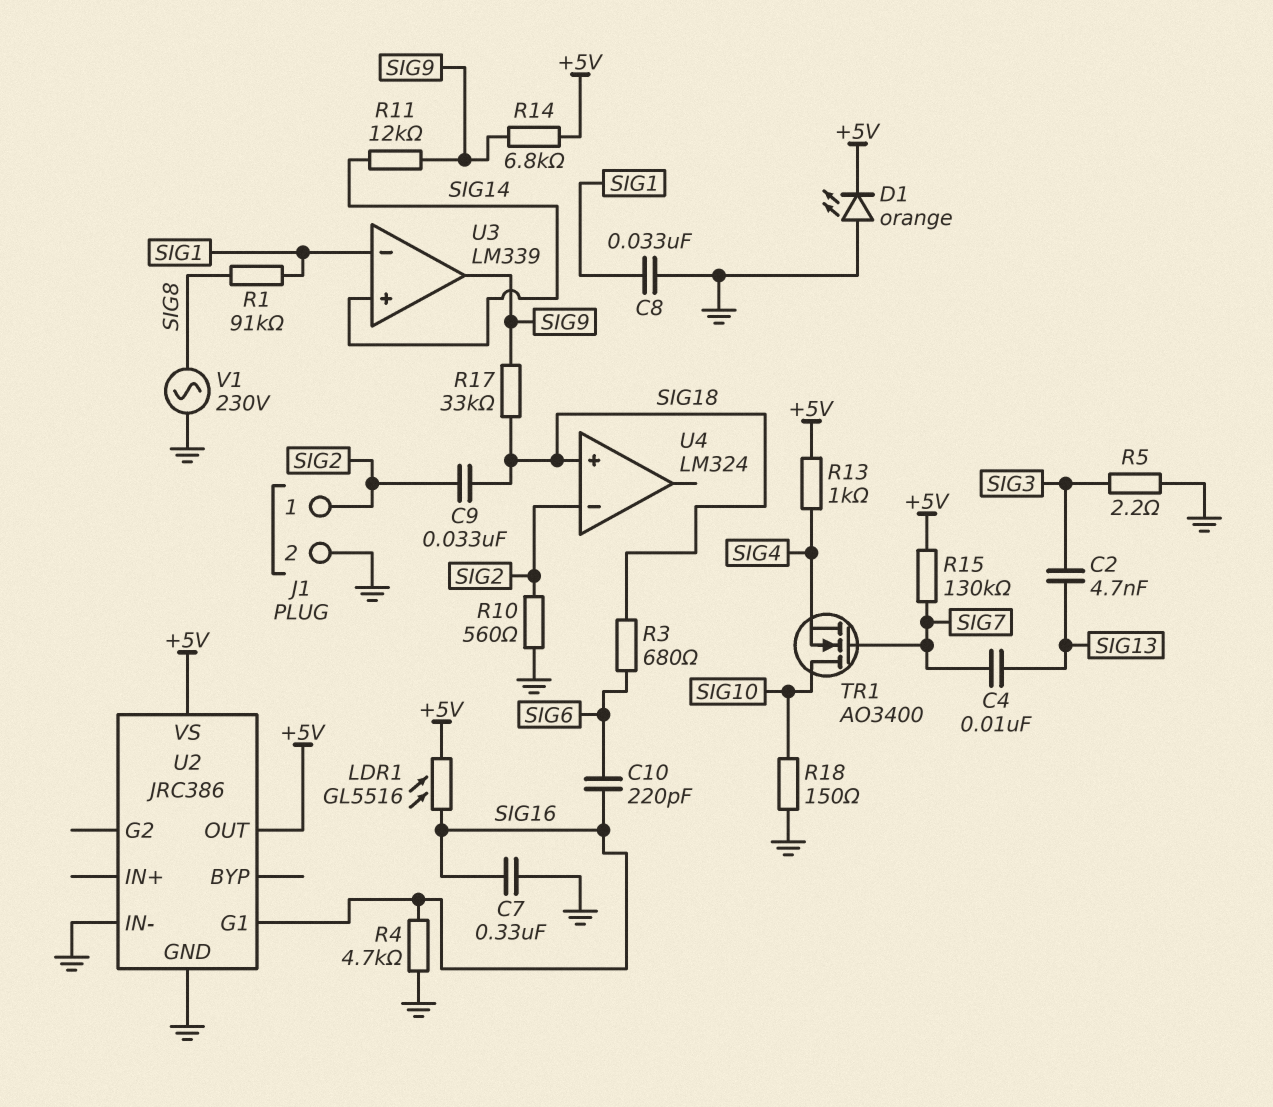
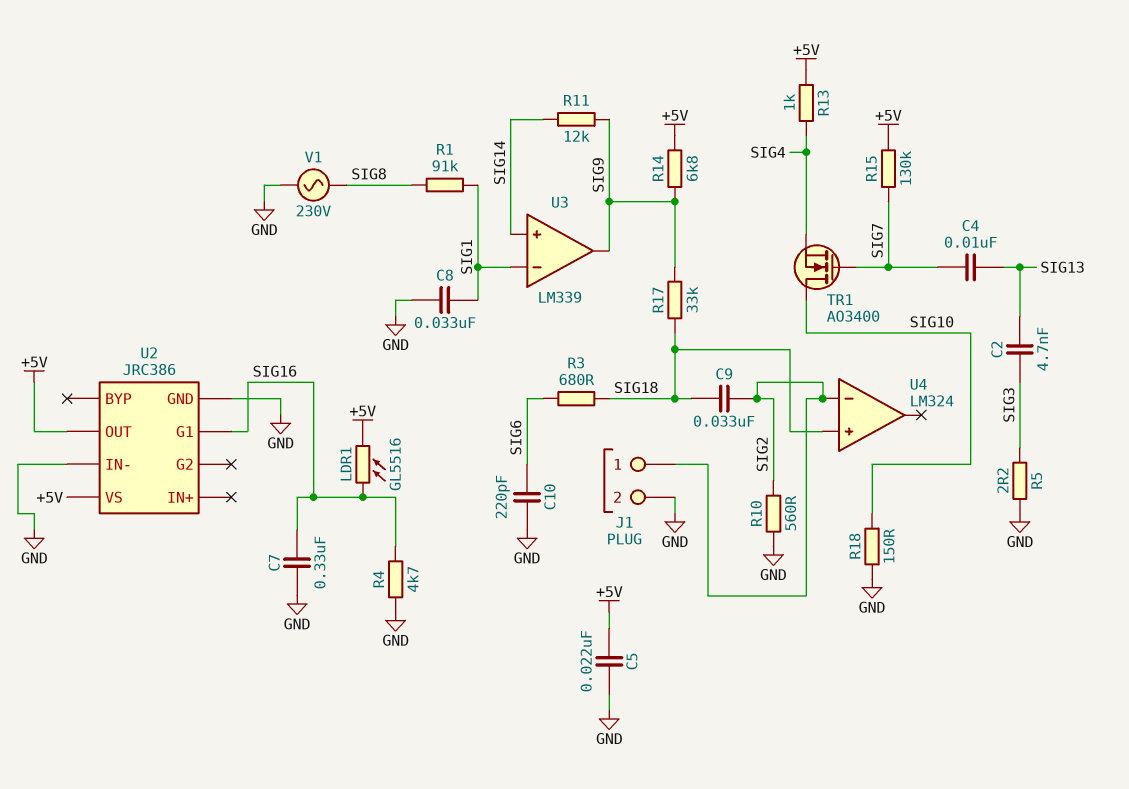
C5: none -> 22nF (+5V, GND)
C10: 220pF (SIG6, SIG16) -> 220pF (GND, SIG6)
D1: LED orange (A GND, K +5V) -> none

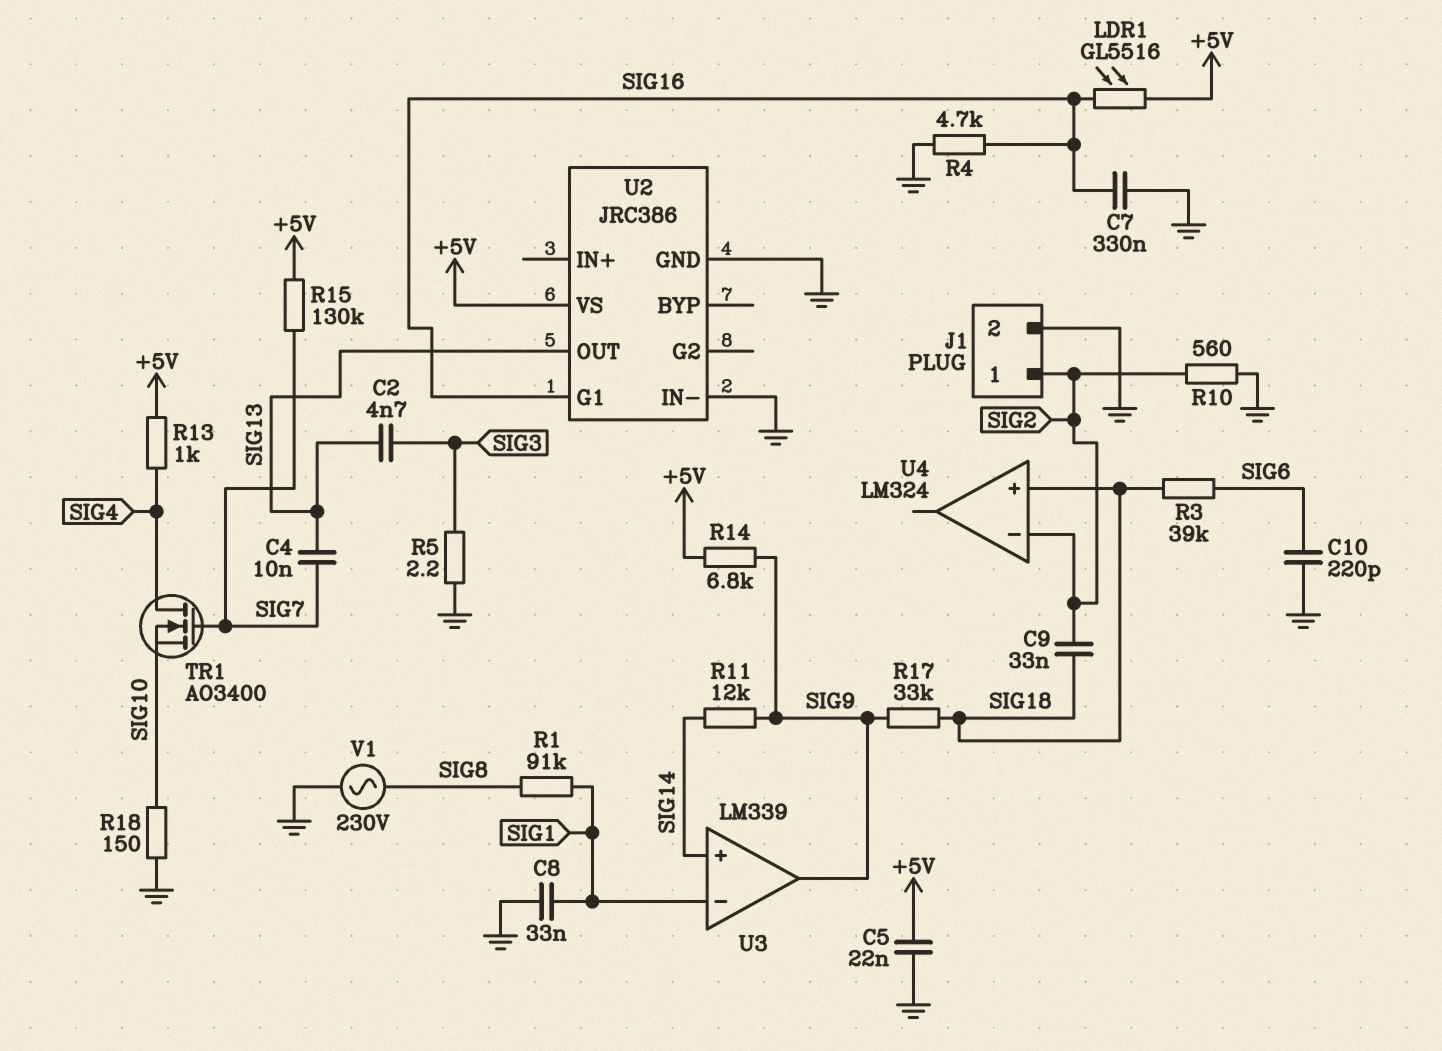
R3: 680 (SIG6, SIG18) -> 39k (SIG6, SIG18)
TR1: NMOS AO3400 (G SIG7, D SIG10, S SIG4) -> NMOS AO3400 (G SIG7, D SIG4, S SIG10)
U2 pin OUT: +5V -> SIG13

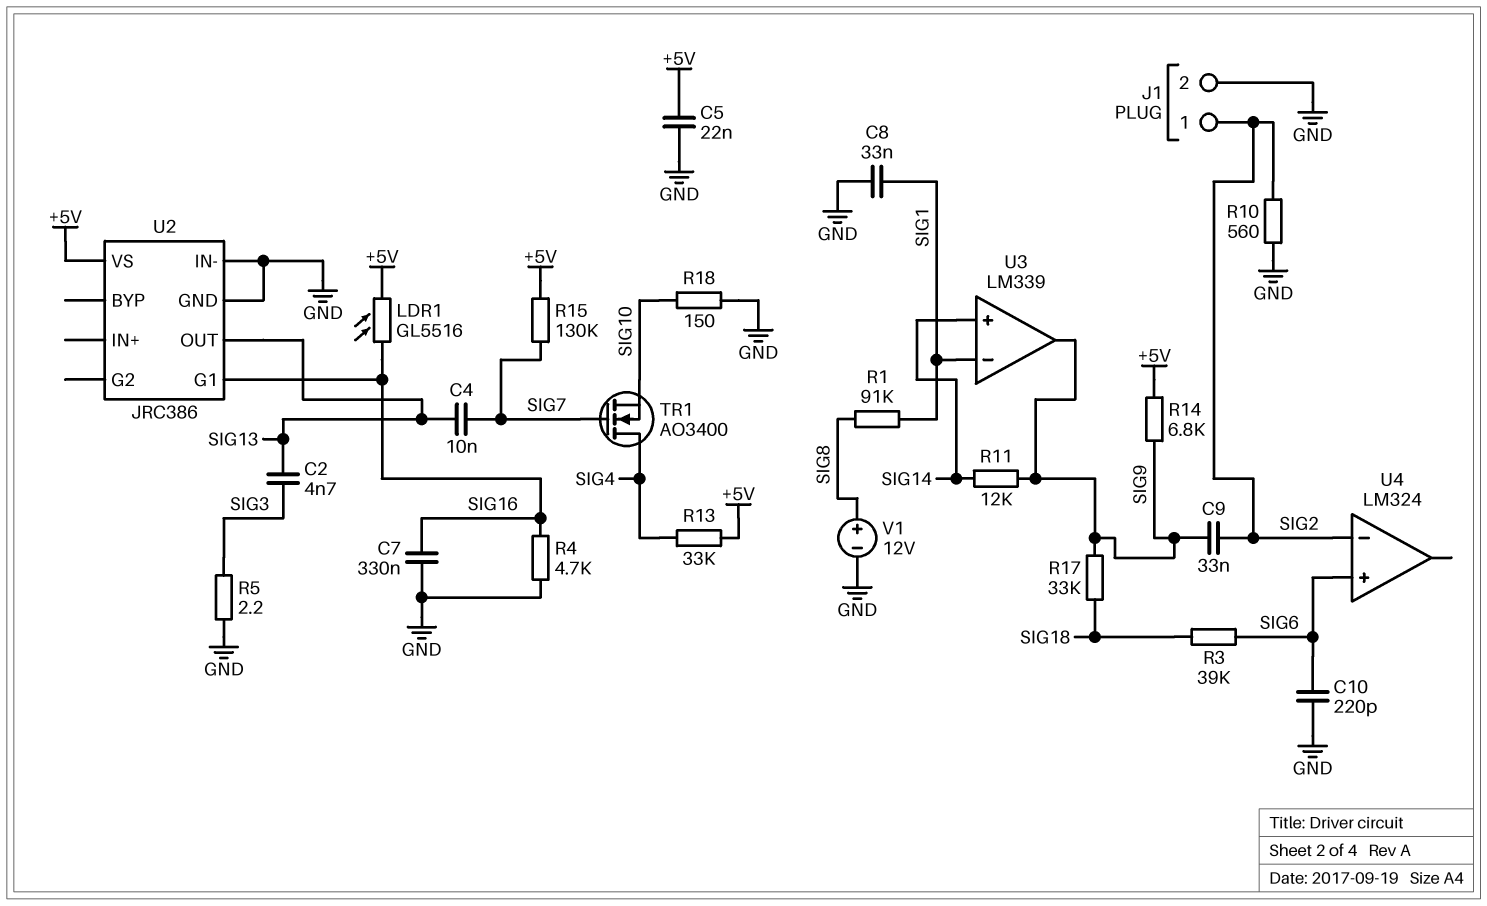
C9: 33nF (SIG2, SIG18) -> 33nF (SIG2, SIG9)
R13: 1k (+5V, SIG4) -> 33k (+5V, SIG4)
U4 pin in+: SIG18 -> SIG6
V1: AC 230V (GND, SIG8) -> 12V (plus SIG8, minus GND)

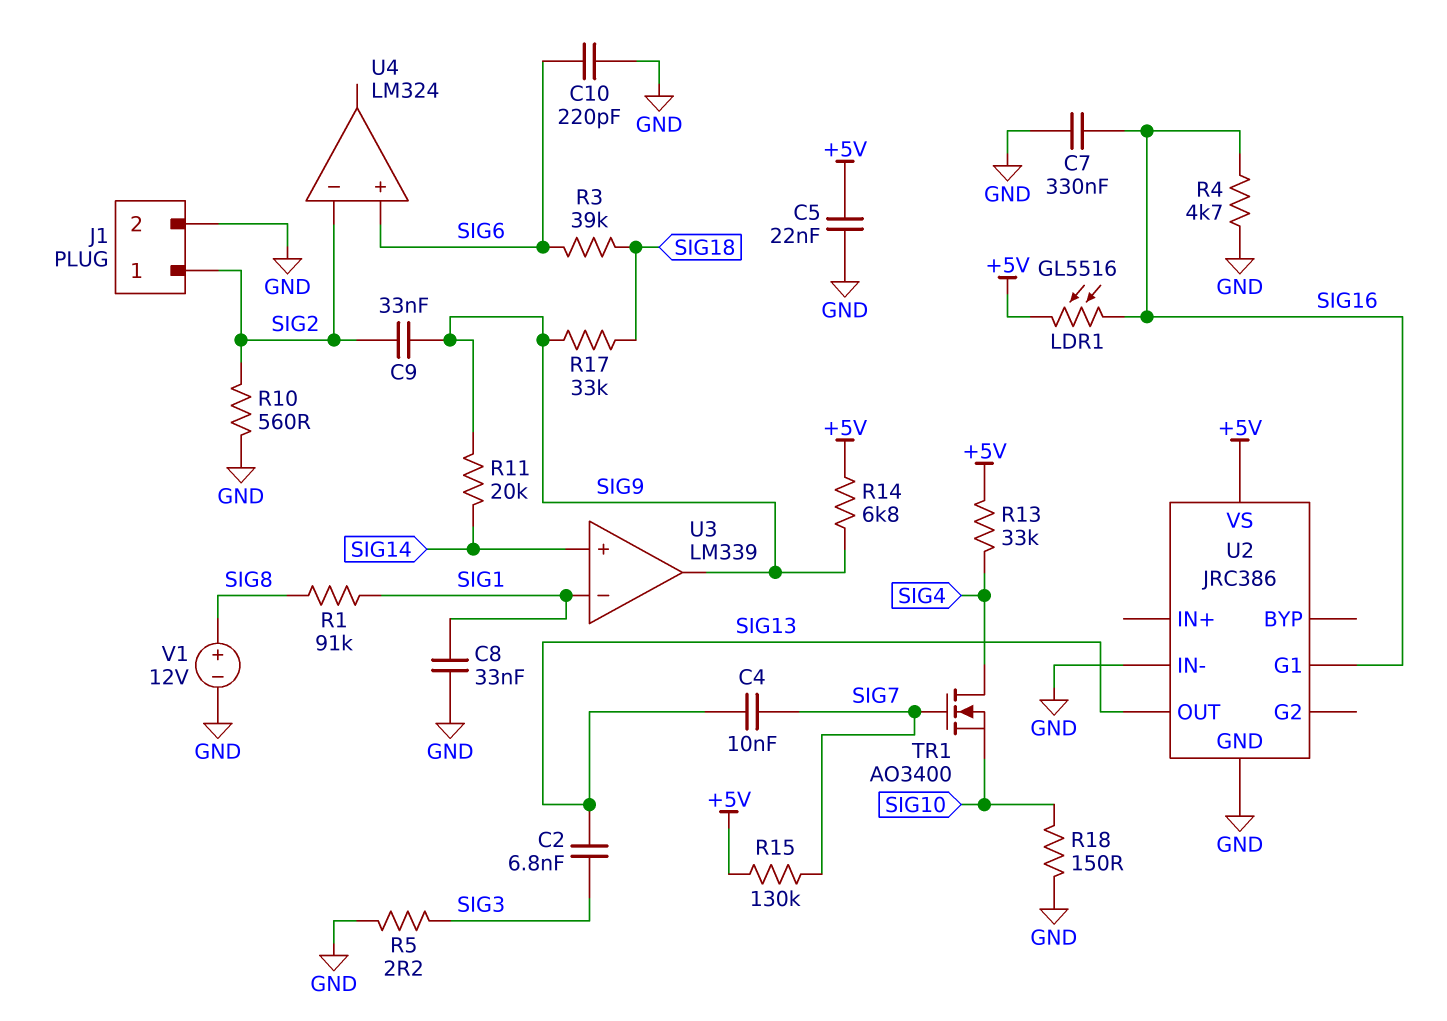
C2: 4.7nF (SIG3, SIG13) -> 6.8nF (SIG3, SIG13)
R11: 12k (SIG9, SIG14) -> 20k (SIG9, SIG14)

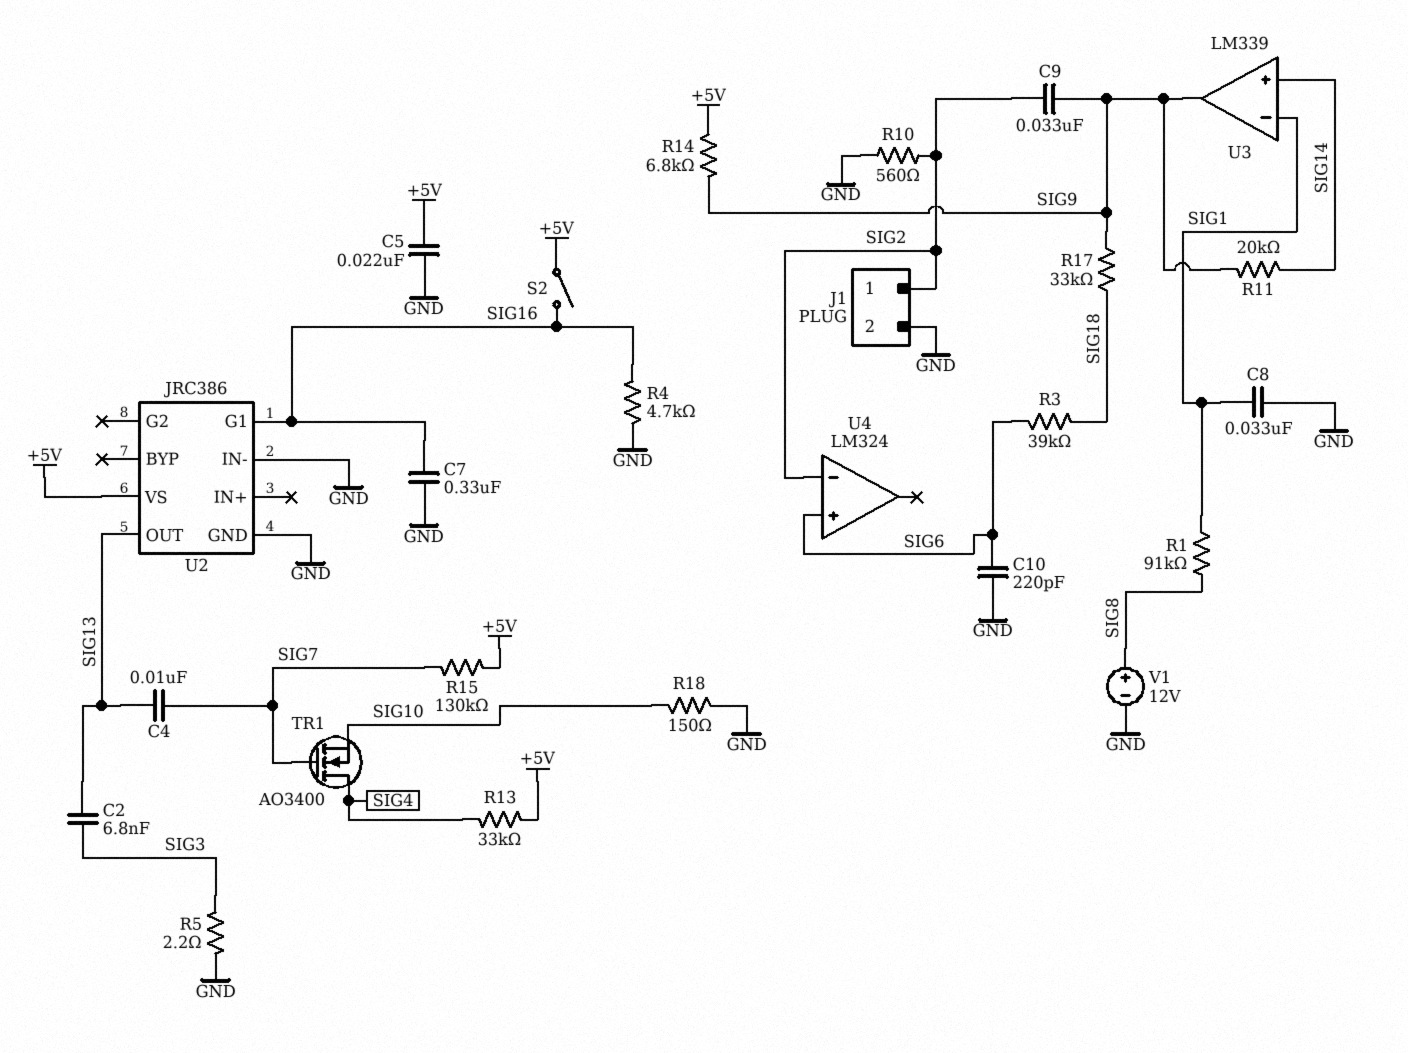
LDR1: GL5516 (+5V, SIG16) -> none
S2: none -> switch (+5V, SIG16)

